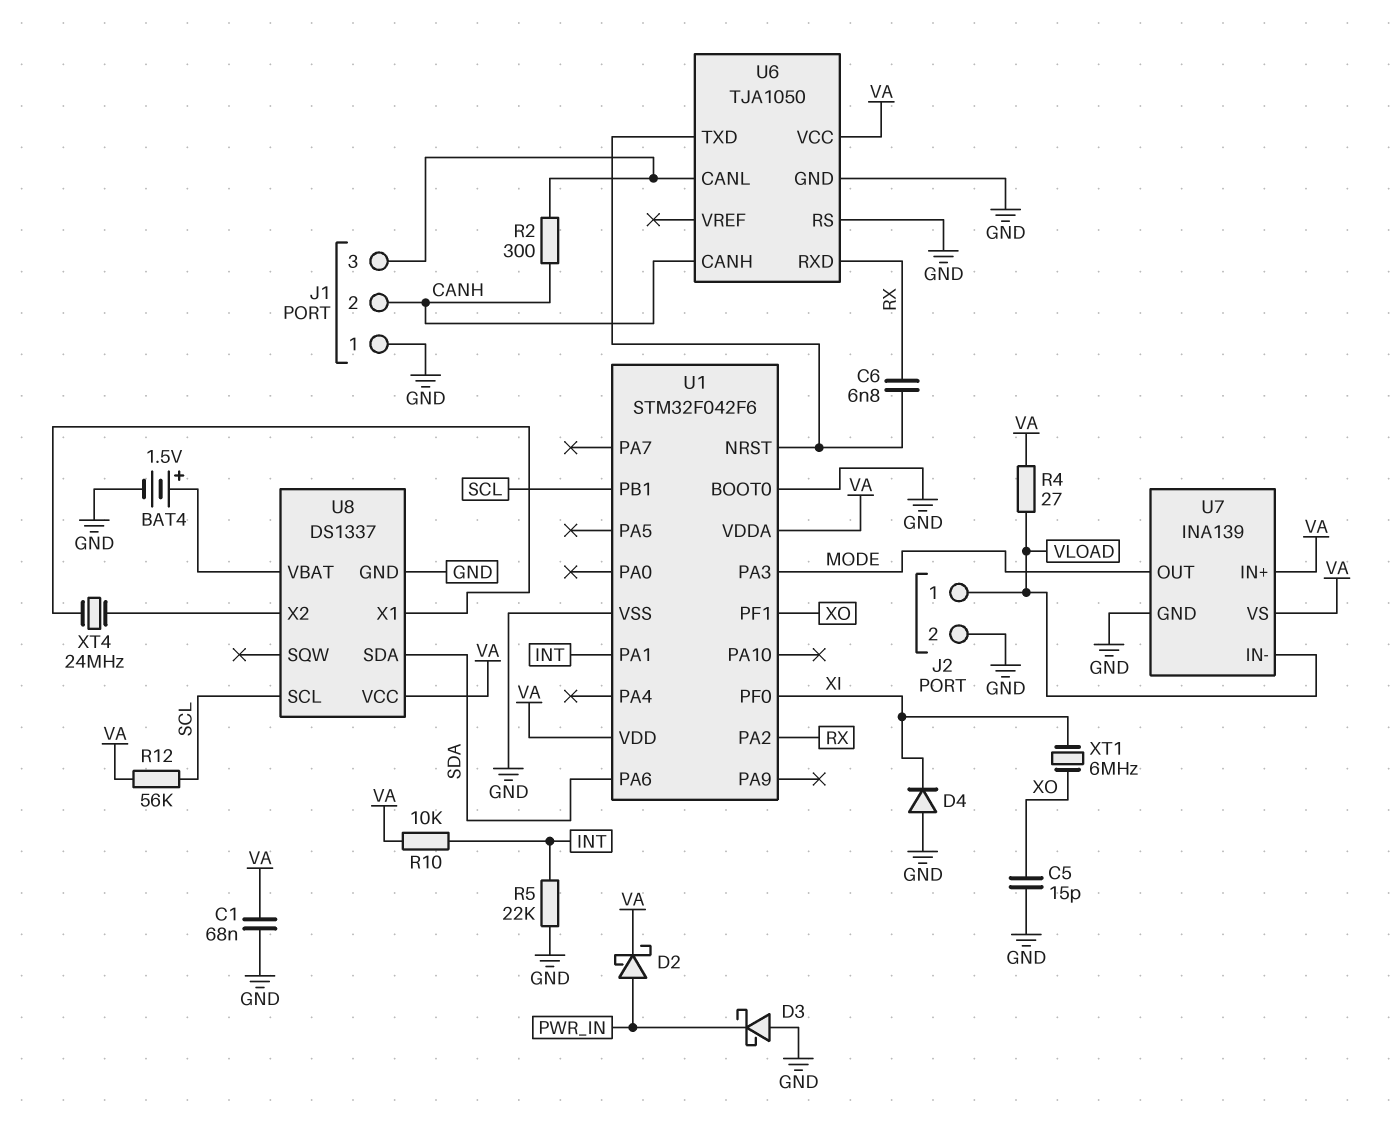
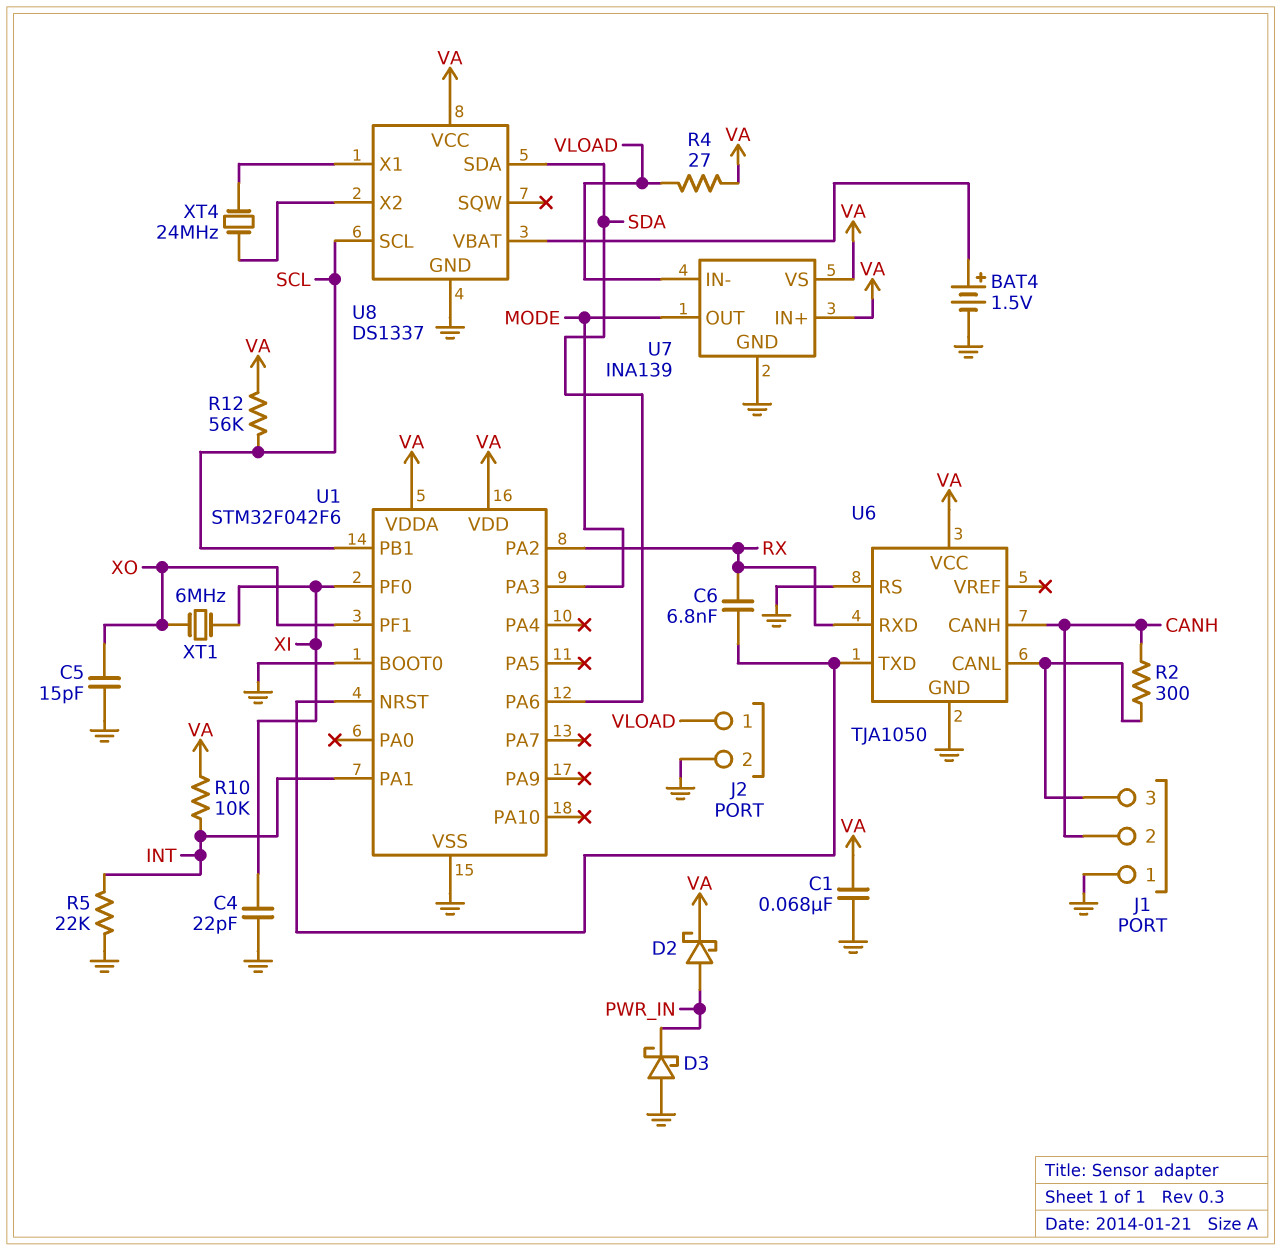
C4: none -> 22pF (GND, XI)
D4: diode (A GND, K XI) -> none

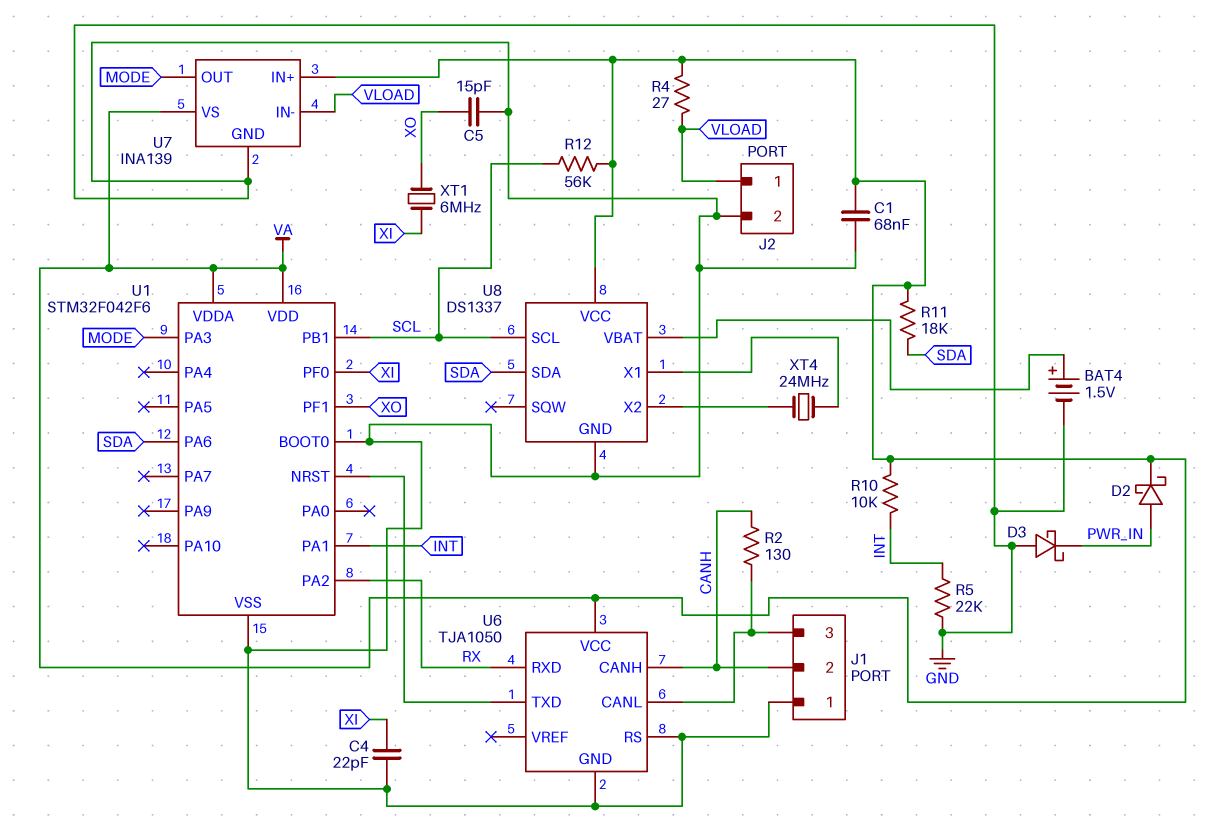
C6: 6.8nF (RX, U1/NRST) -> none
R2: 300 (CANH, J1/3) -> 130 (CANH, J1/3)
R11: none -> 18k (SDA, VA)

